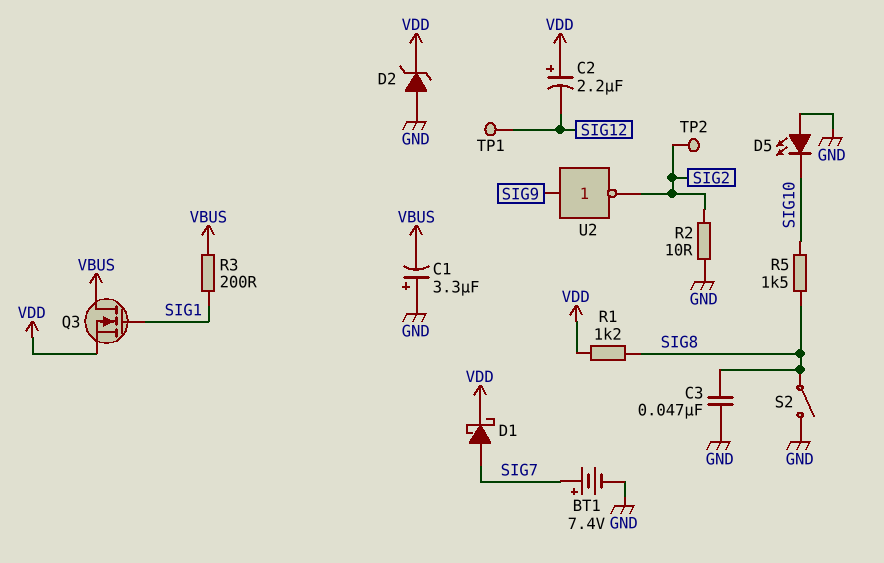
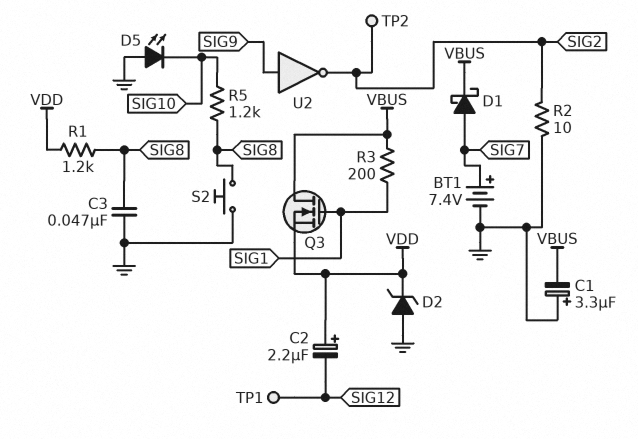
D1: schottky (A SIG7, K VDD) -> schottky (A SIG7, K VBUS)
R5: 1.5k (SIG8, SIG10) -> 1.2k (SIG8, SIG10)
S2: switch (GND, SIG8) -> button (GND, SIG8)

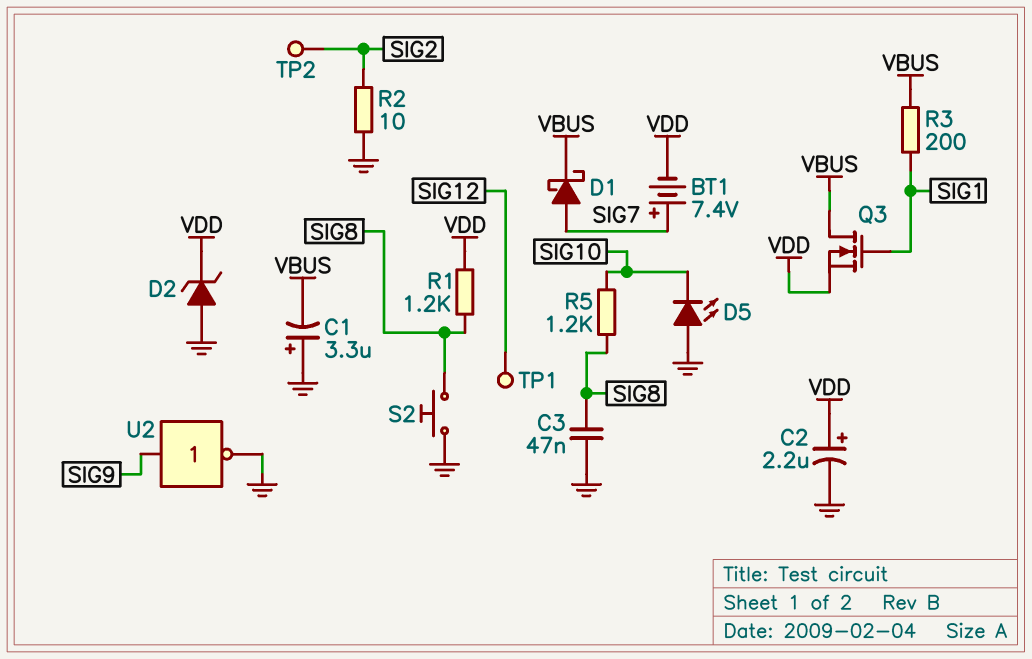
BT1: 7.4V (plus SIG7, minus GND) -> 7.4V (plus SIG7, minus VDD)
C2: 2.2uF (plus VDD, minus SIG12) -> 2.2uF (plus VDD, minus GND)
U2: NOT (in SIG9, out SIG2) -> NOT (in SIG9, out GND)

